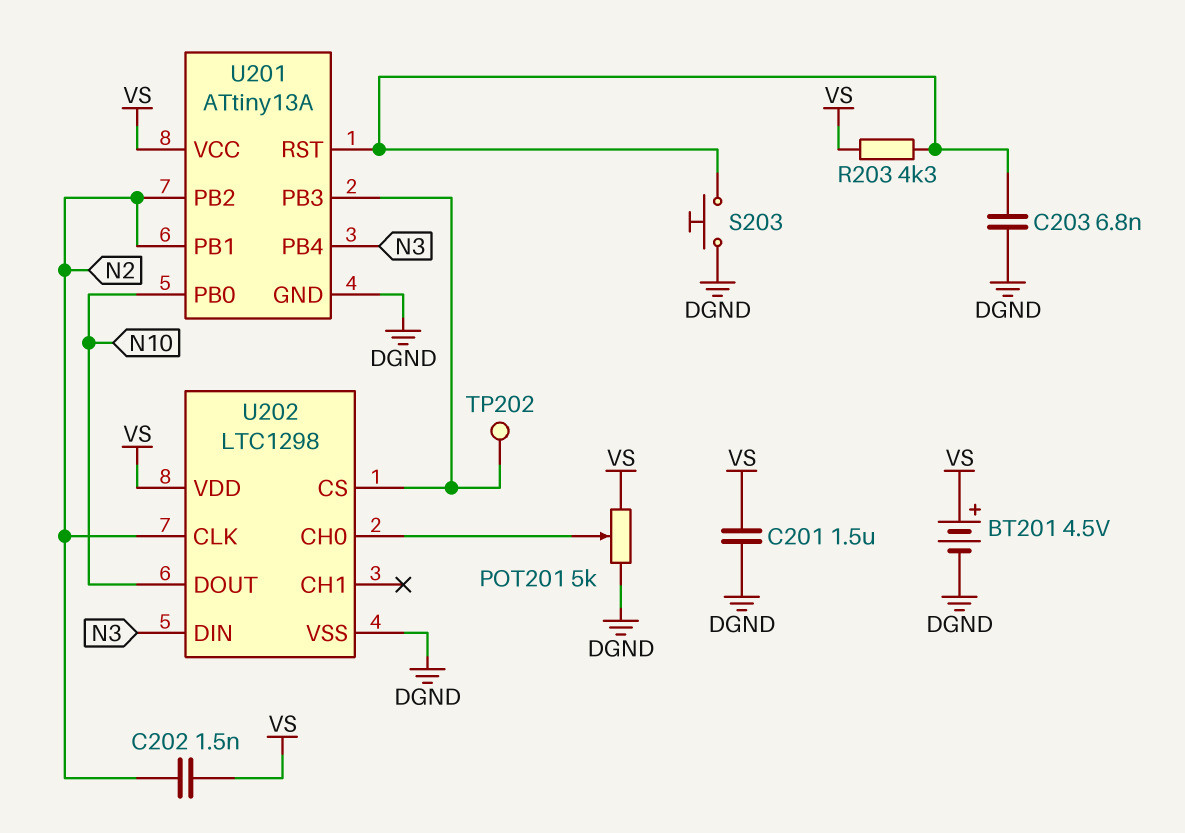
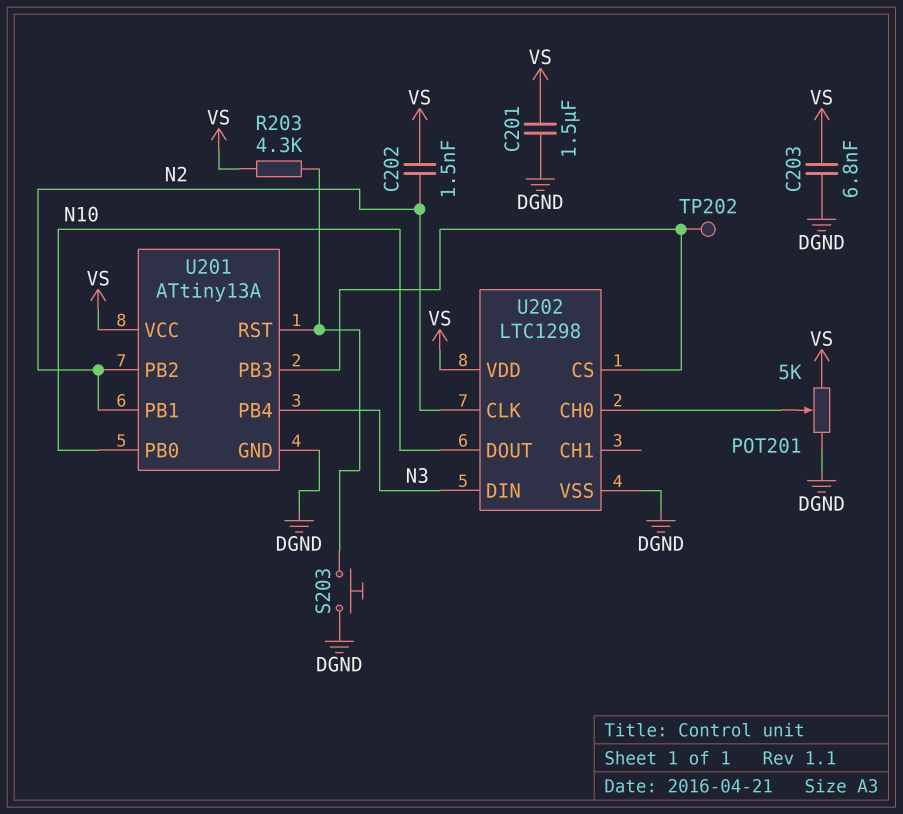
BT201: 4.5V (plus VS, minus DGND) -> none
C203: 6.8nF (DGND, U201/RST) -> 6.8nF (DGND, VS)

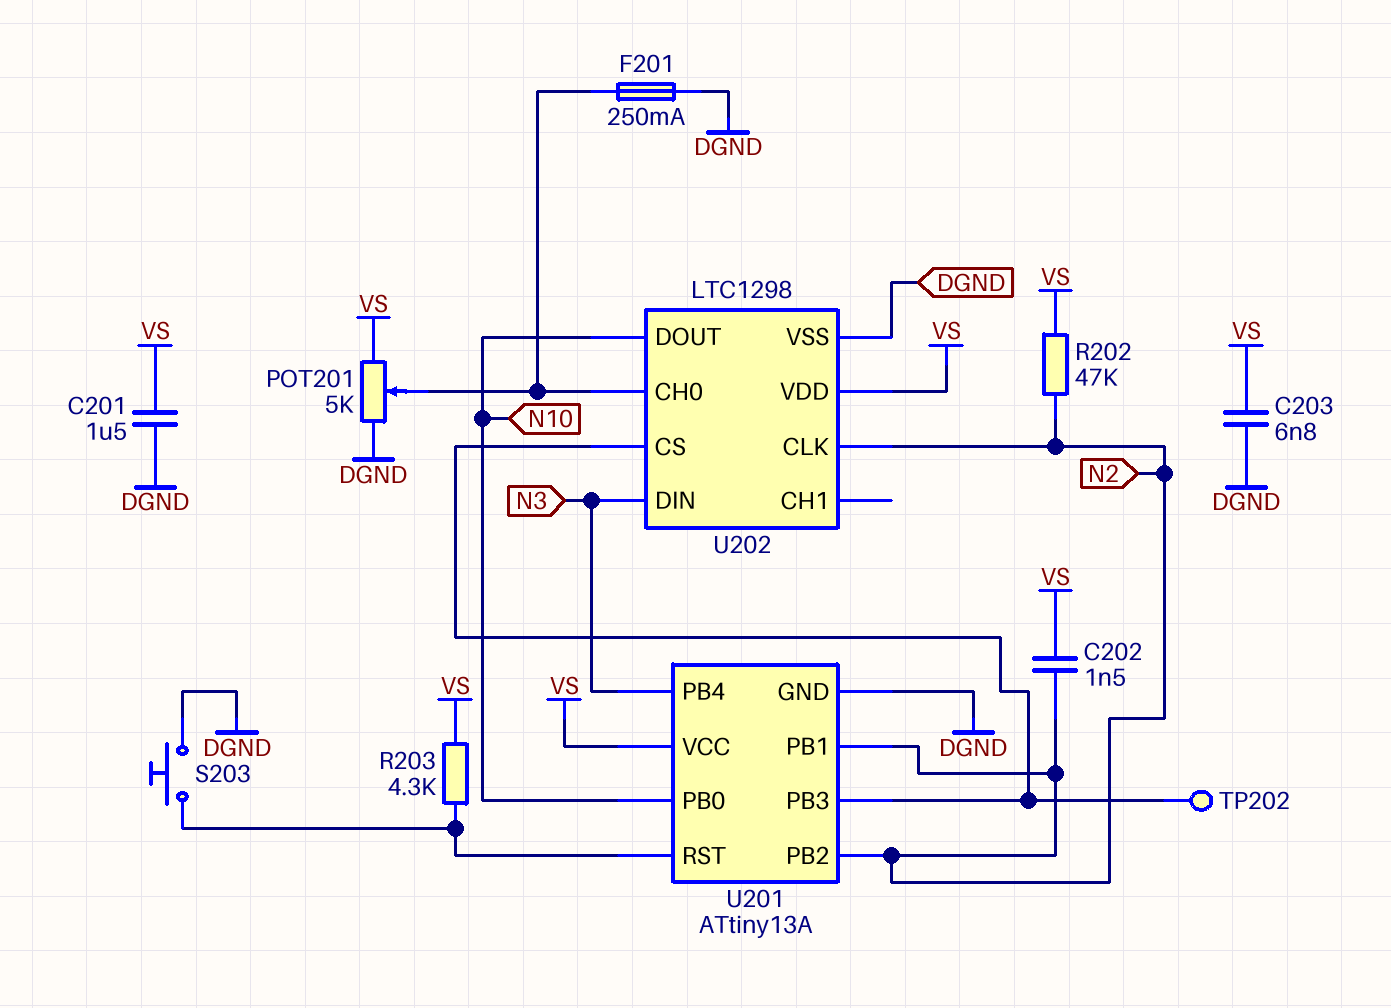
F201: none -> 250mA (DGND, U202/CH0)
R202: none -> 47k (N2, VS)

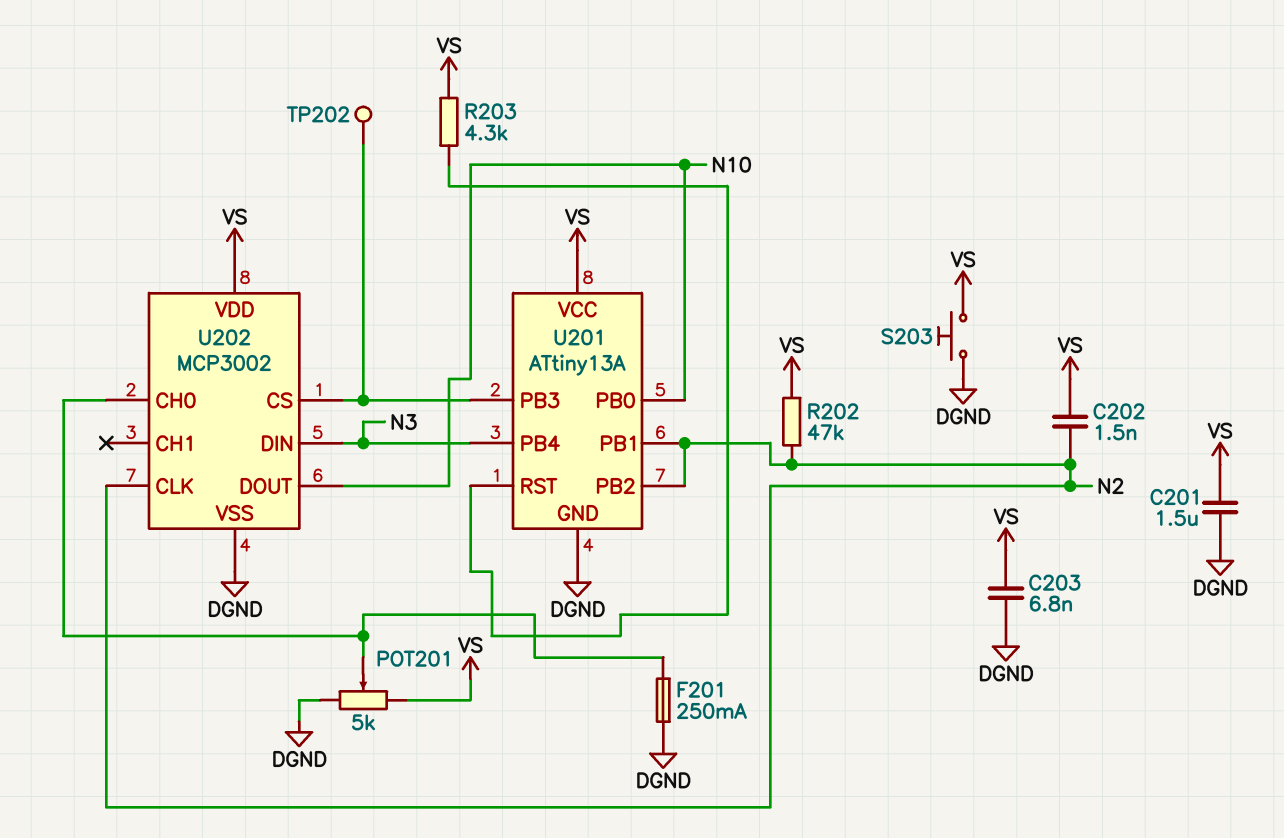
S203: button (DGND, U201/RST) -> button (DGND, VS)
U202: LTC1298 -> MCP3002

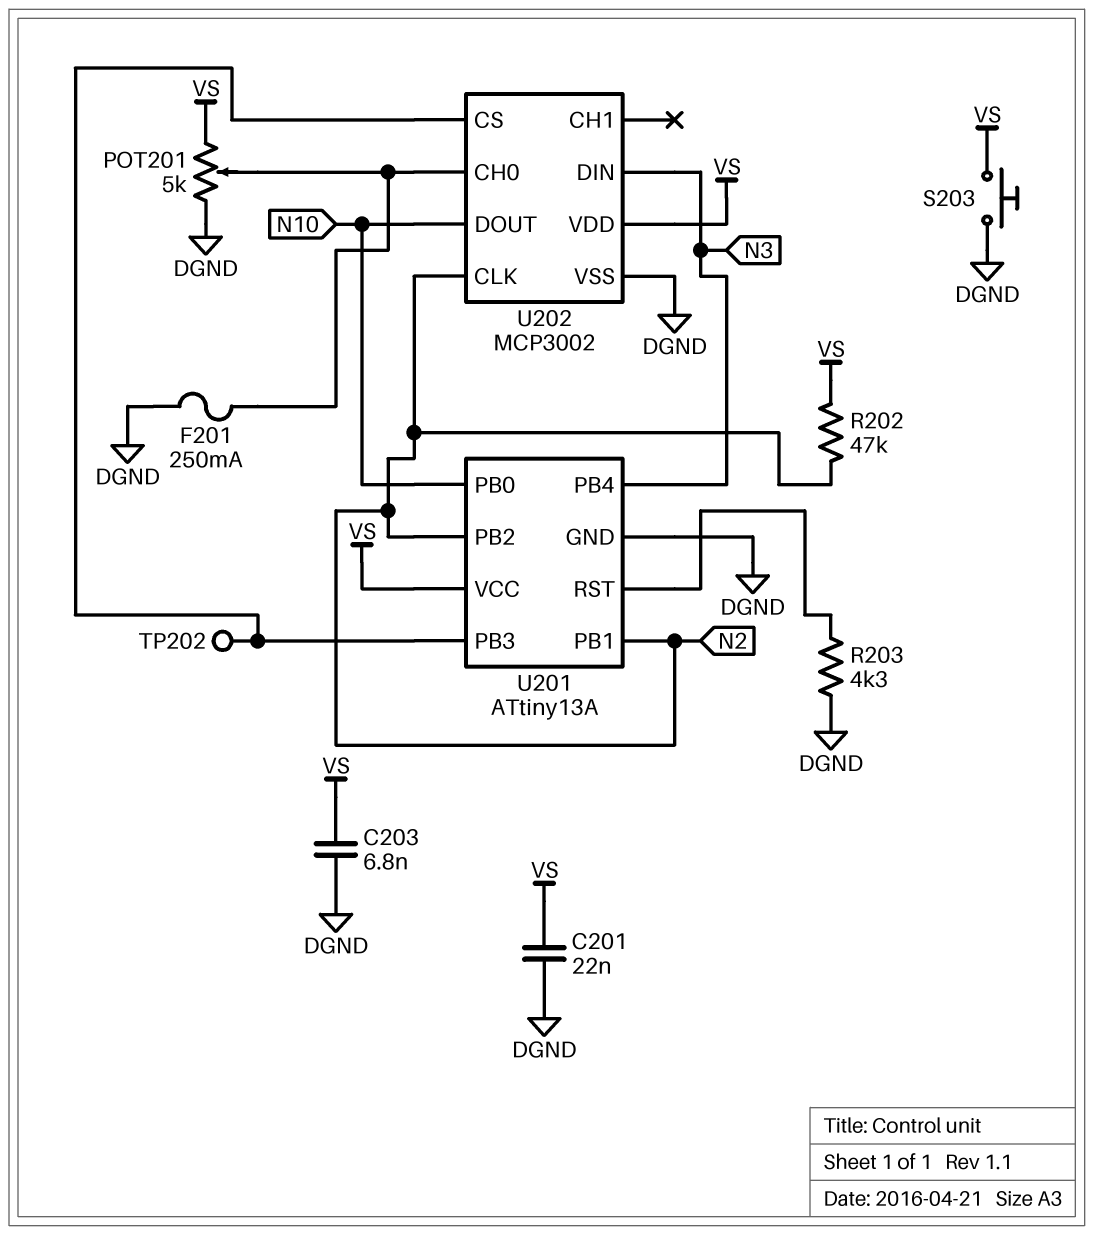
C201: 1.5uF (DGND, VS) -> 22nF (DGND, VS)
C202: 1.5nF (N2, VS) -> none
R203: 4.3k (U201/RST, VS) -> 4.3k (DGND, U201/RST)

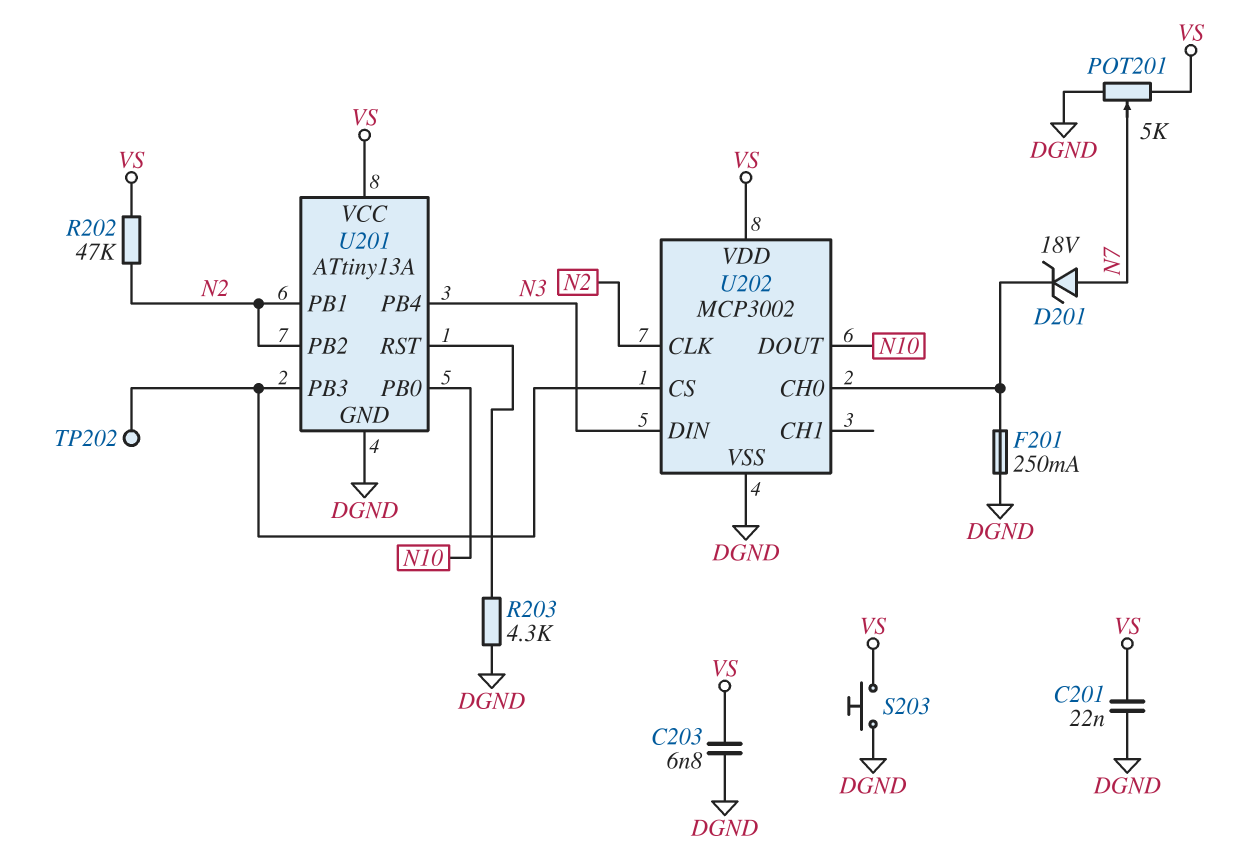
D201: none -> zener 18V (A N7, K U202/CH0)
POT201: 5k (DGND, VS, wiper U202/CH0) -> 5k (DGND, VS, wiper N7)

